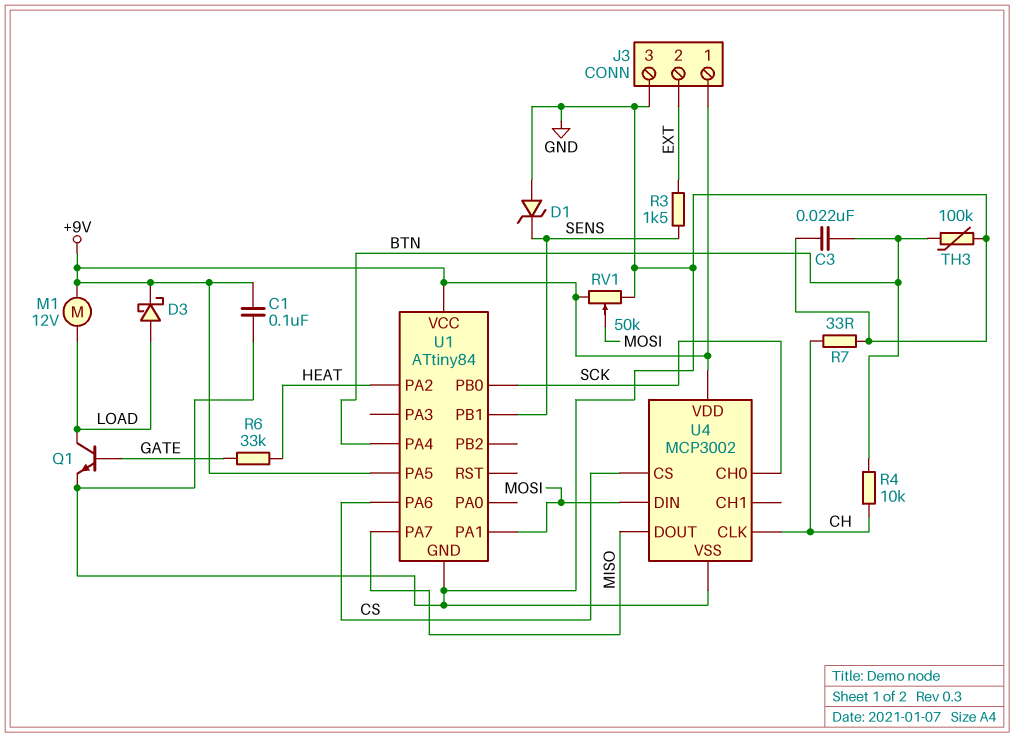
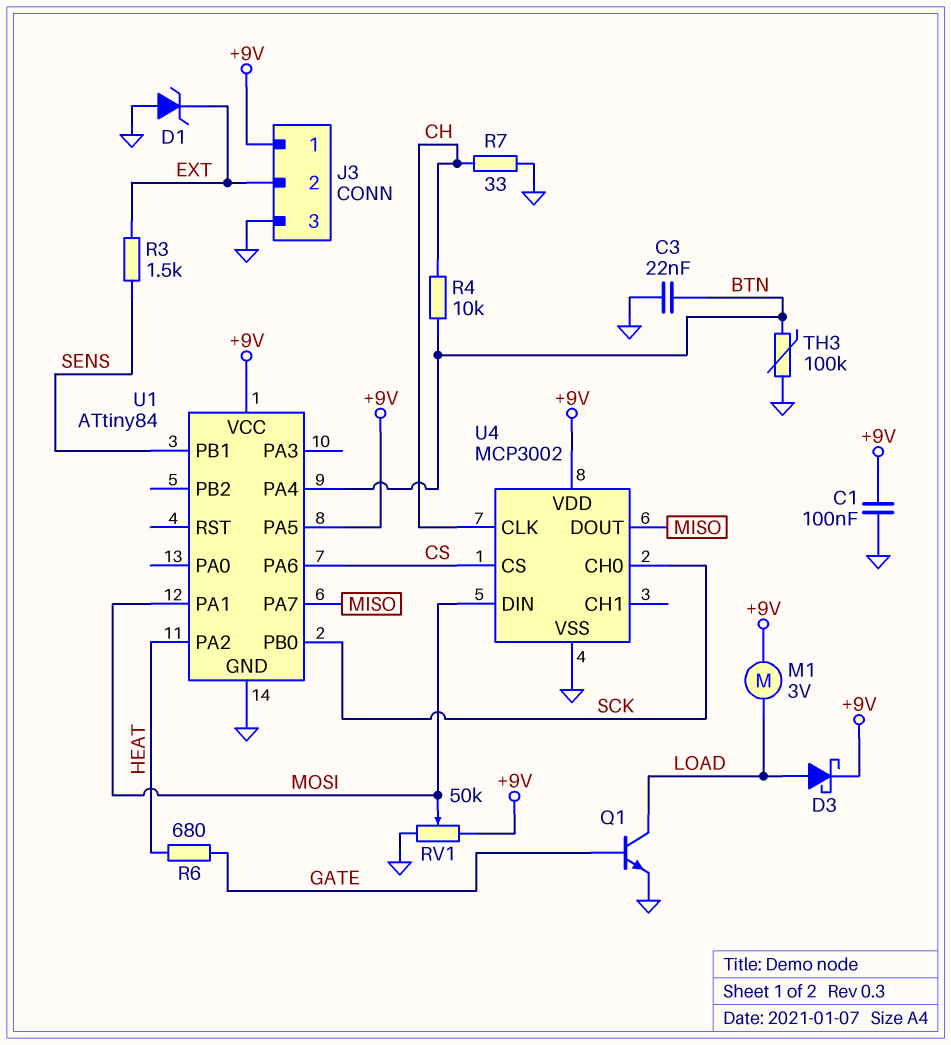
D1: zener (A GND, K SENS) -> zener (A GND, K EXT)
M1: motor 12V (+9V, LOAD) -> motor 3V (+9V, LOAD)
R6: 33k (GATE, HEAT) -> 680 (GATE, HEAT)

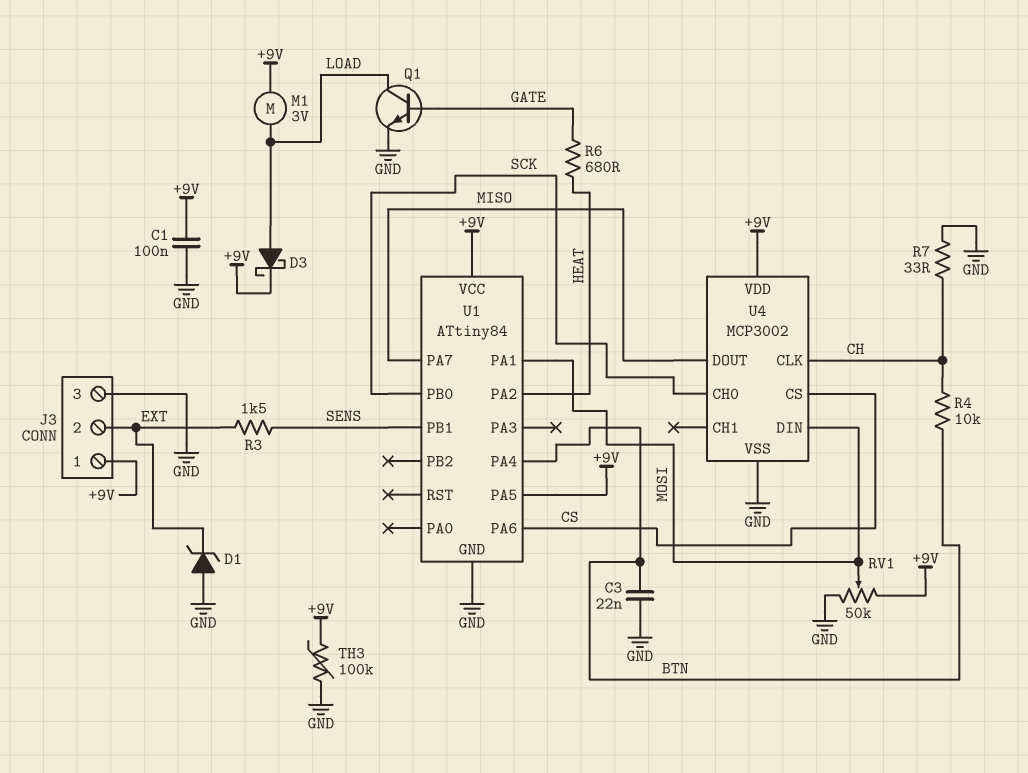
TH3: 100k (BTN, GND) -> 100k (+9V, GND)

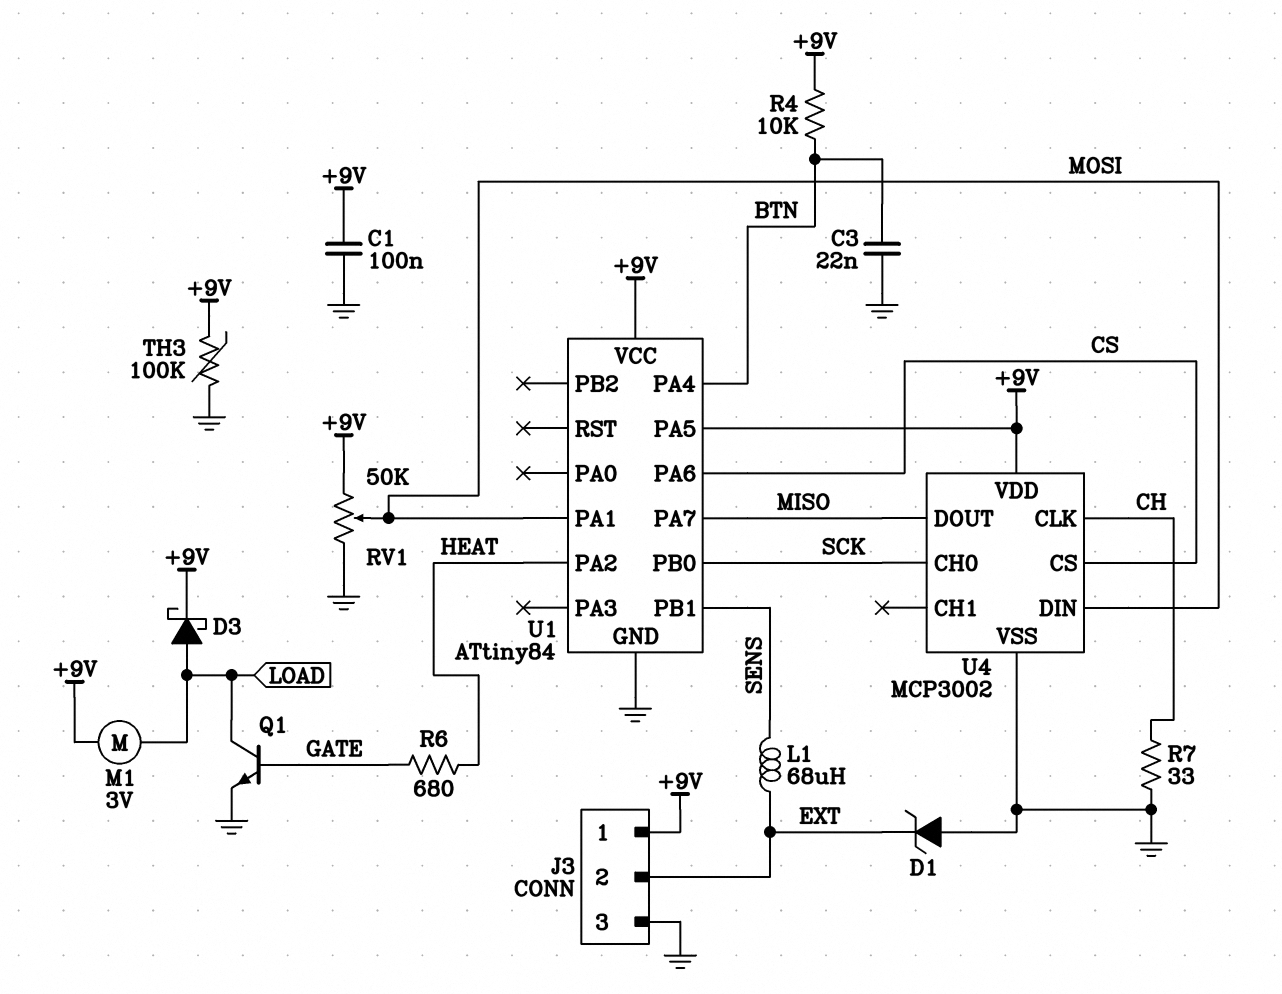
L1: none -> 68uH (EXT, SENS)
R3: 1.5k (EXT, SENS) -> none
R4: 10k (BTN, CH) -> 10k (+9V, BTN)

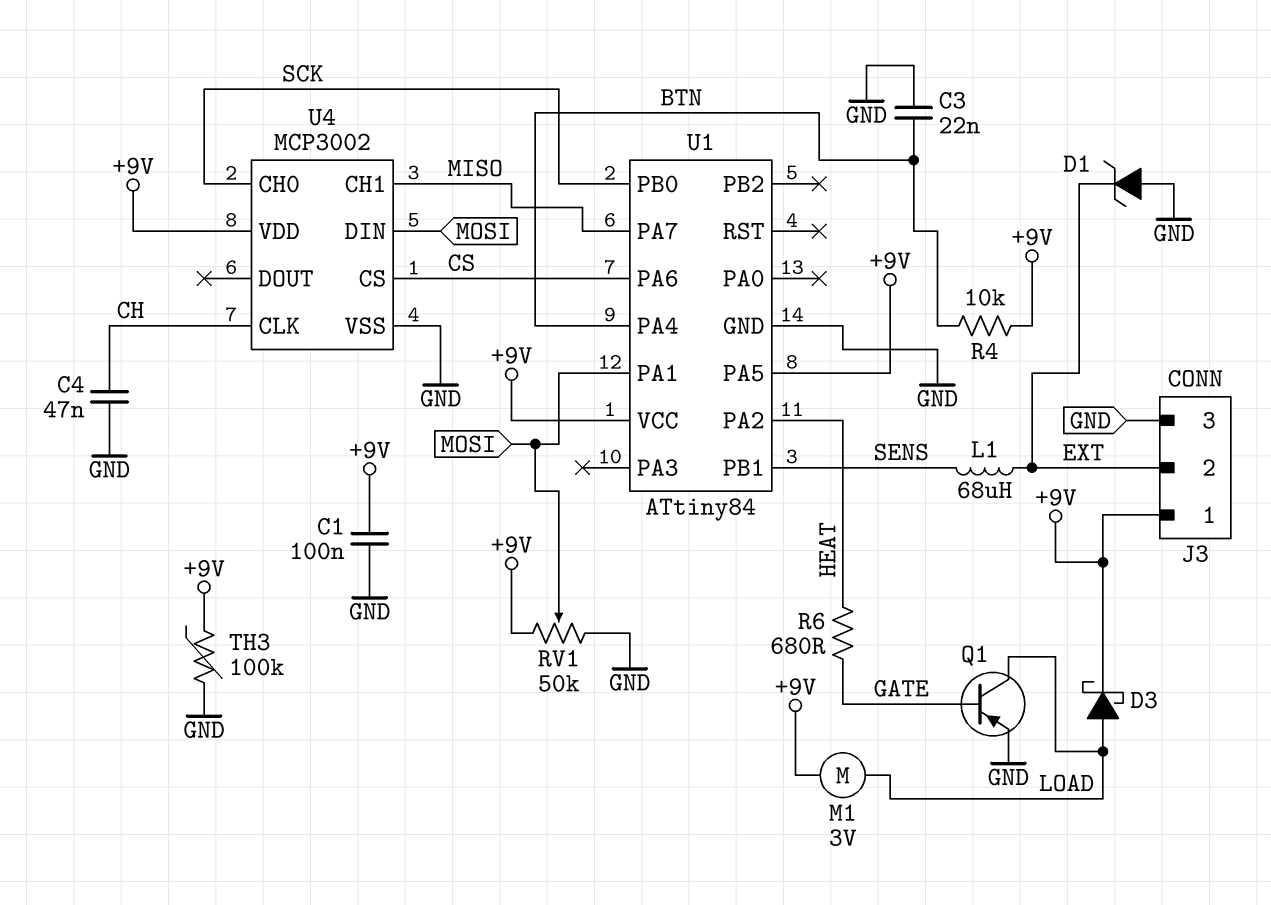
C4: none -> 47nF (CH, GND)
Q1: NPN (B GATE, C LOAD, E GND) -> PNP (B GATE, C LOAD, E GND)
R7: 33 (CH, GND) -> none
U4 pin CH1: none -> MISO
U4 pin DOUT: MISO -> none

